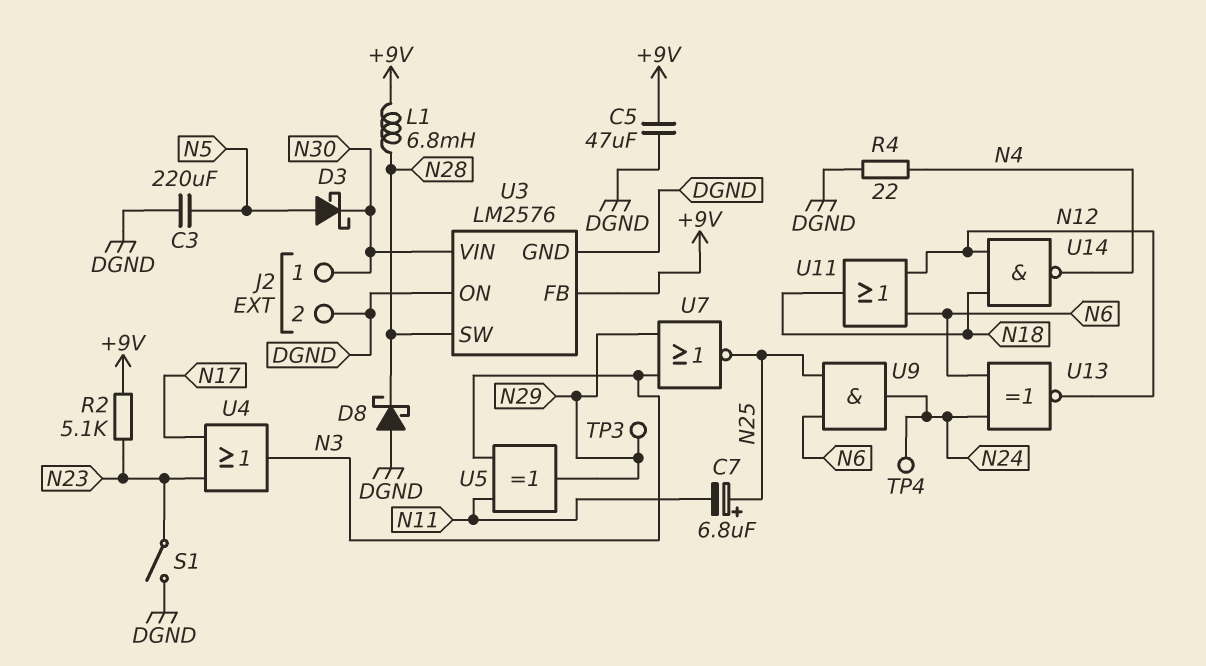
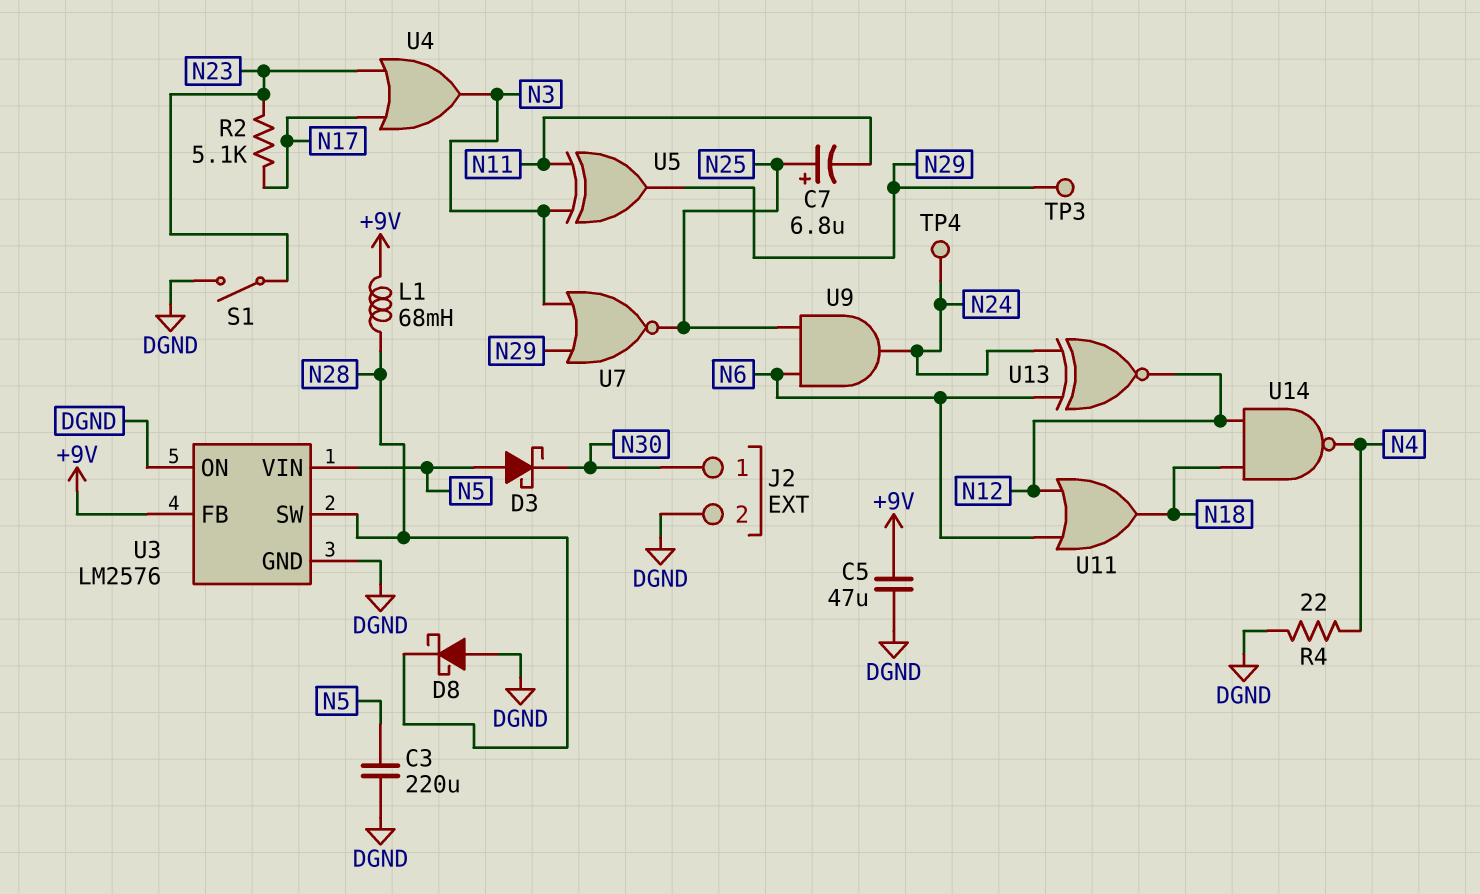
L1: 6.8mH (+9V, N28) -> 68mH (+9V, N28)
R2: 5.1k (+9V, N23) -> 5.1k (N17, N23)
U3 pin VIN: N30 -> N5

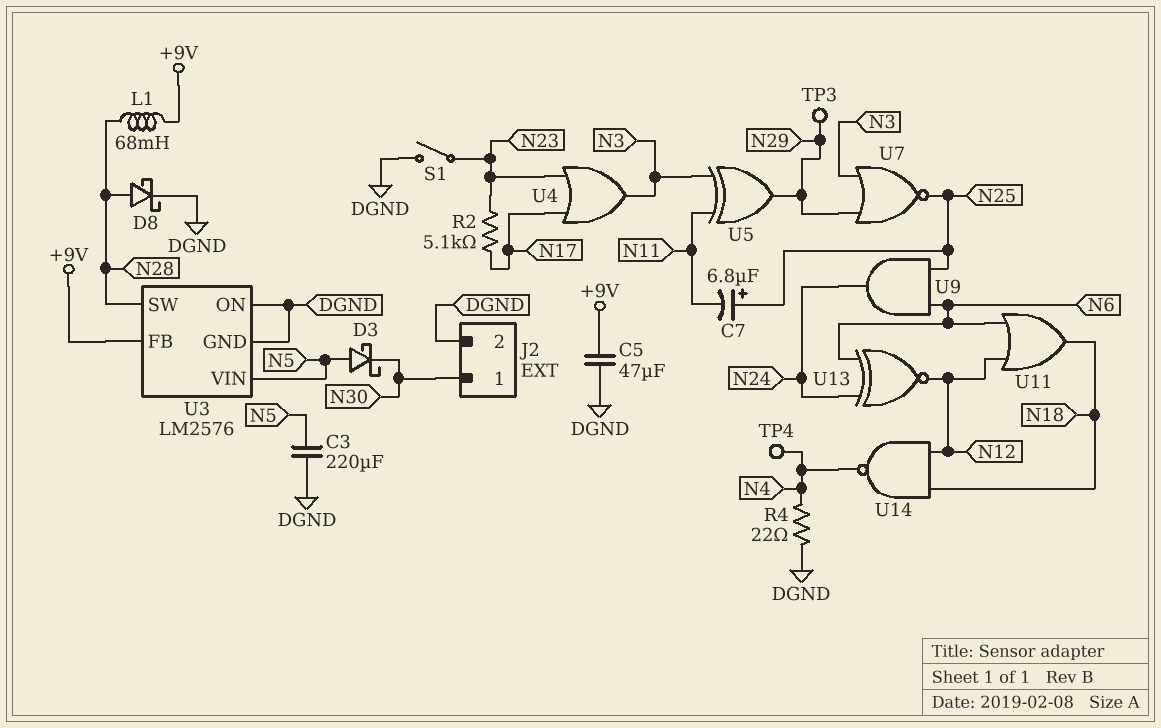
D8: schottky (A DGND, K N28) -> schottky (A N28, K DGND)
TP4: test point (N24) -> test point (N4)

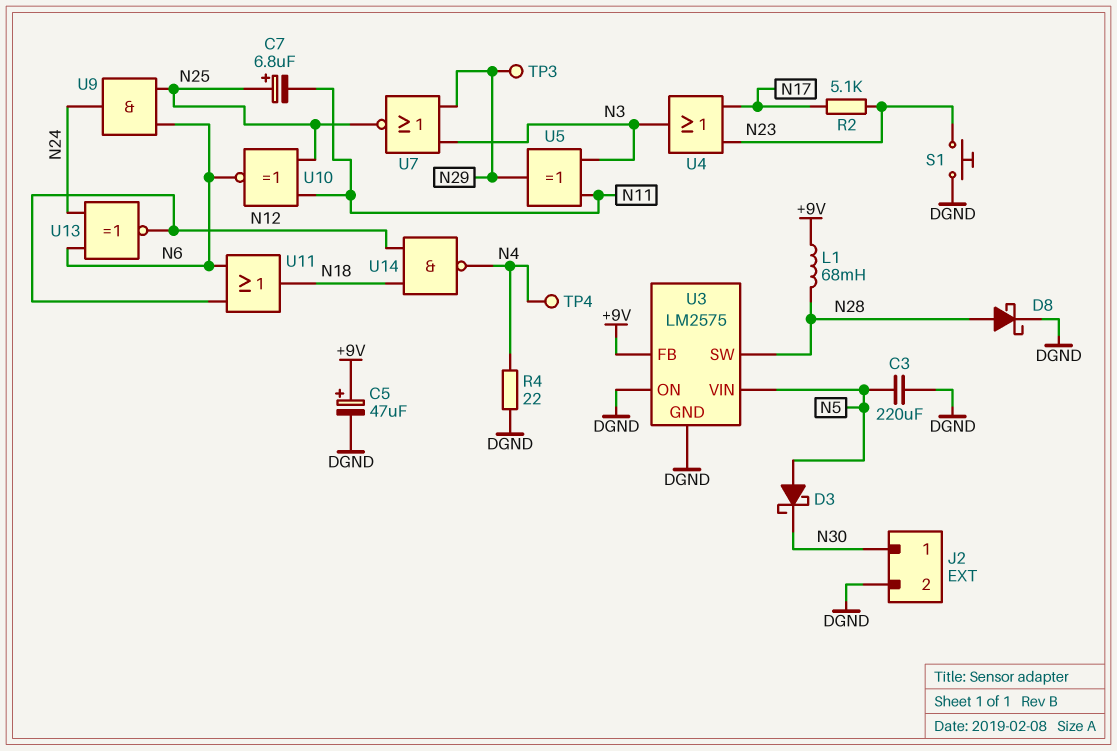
C5: 47uF (+9V, DGND) -> 47uF (plus +9V, minus DGND)
S1: switch (DGND, N23) -> button (DGND, N23)
U3: LM2576 -> LM2575
U10: none -> XNOR (in N11, in N25, out N6)

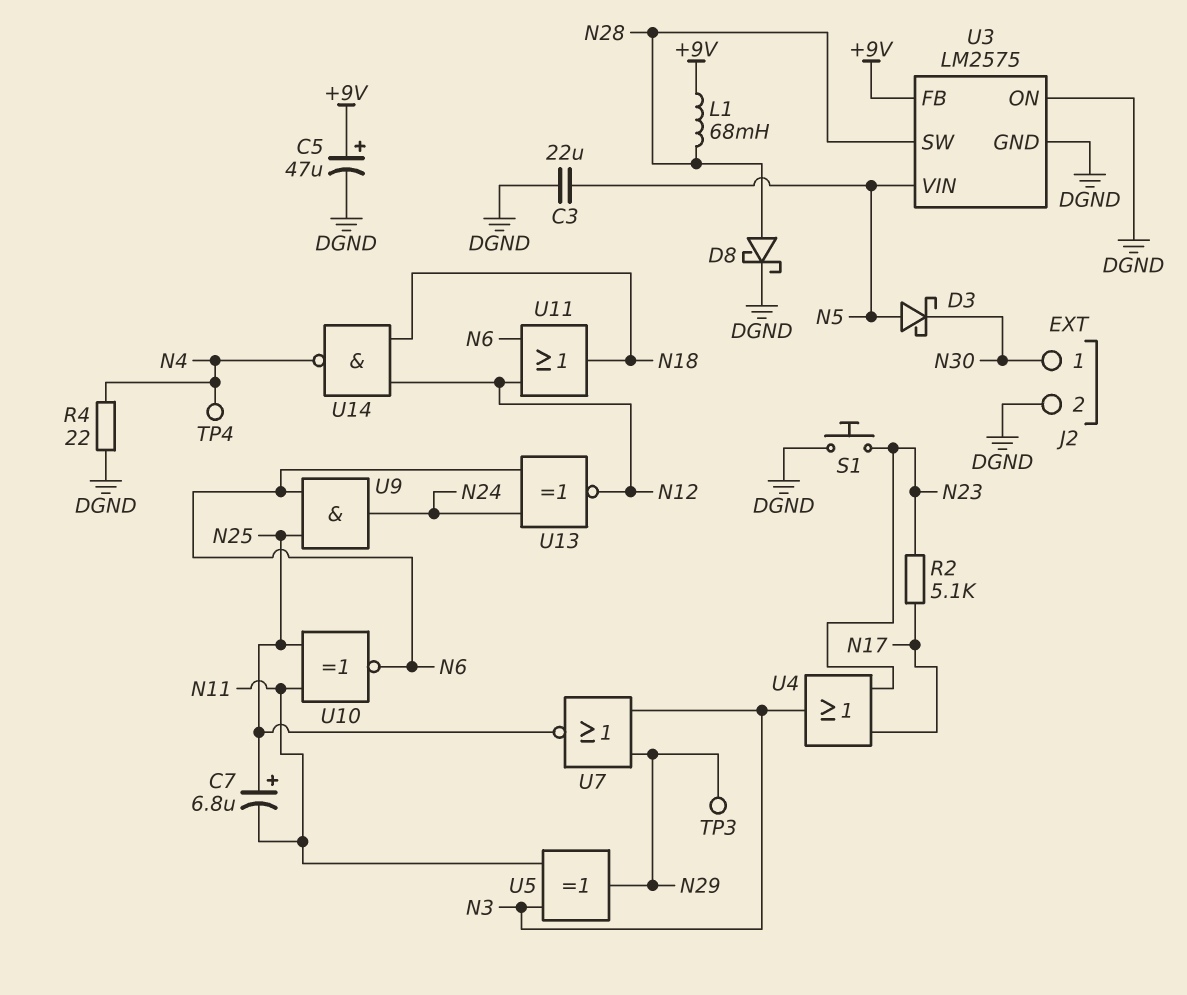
C3: 220uF (DGND, N5) -> 22uF (DGND, N5)

